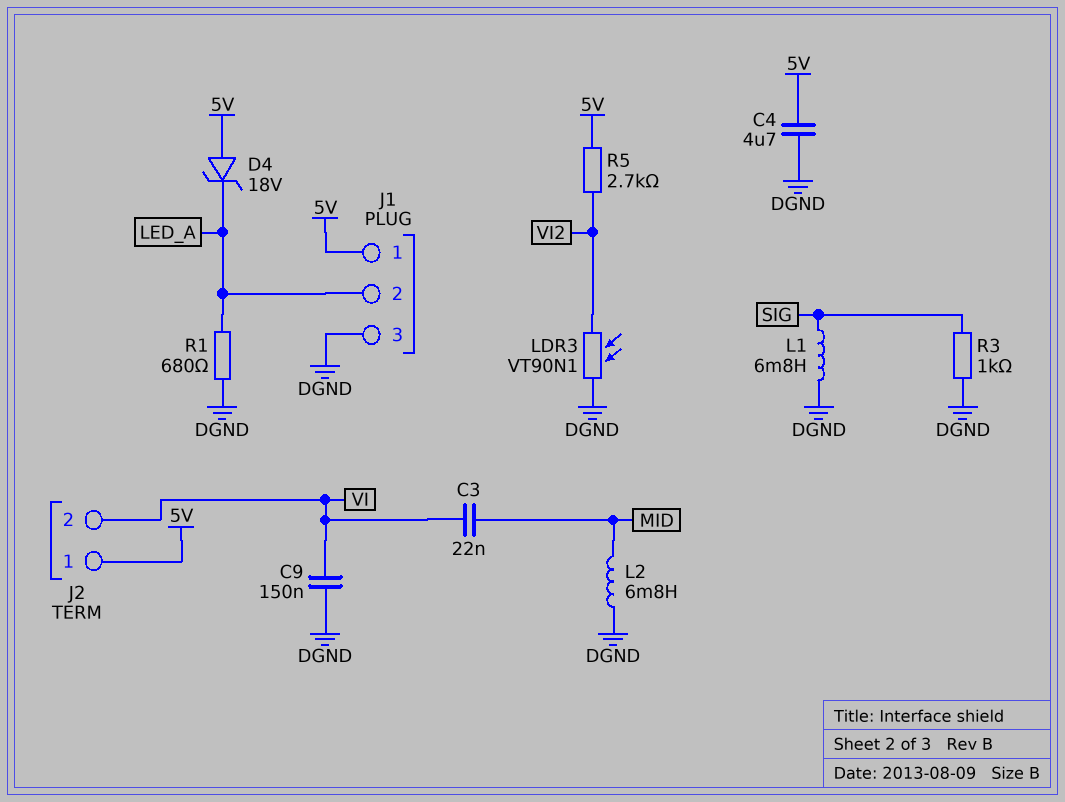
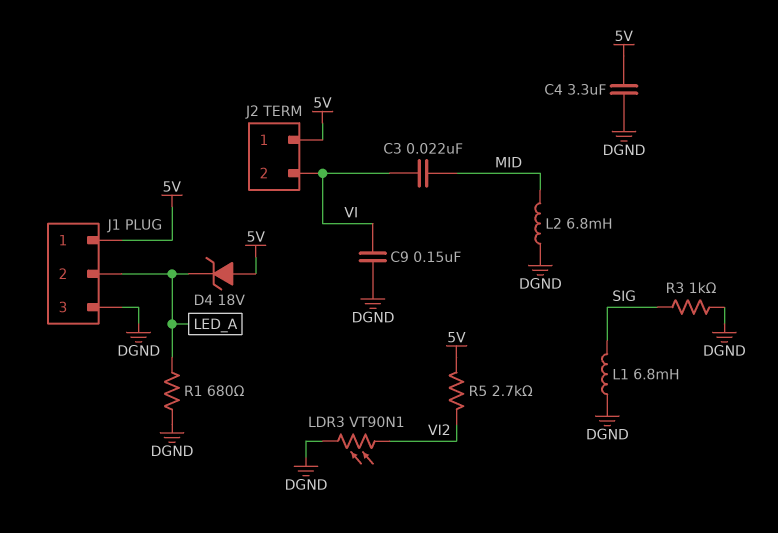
C4: 4.7uF (5V, DGND) -> 3.3uF (5V, DGND)

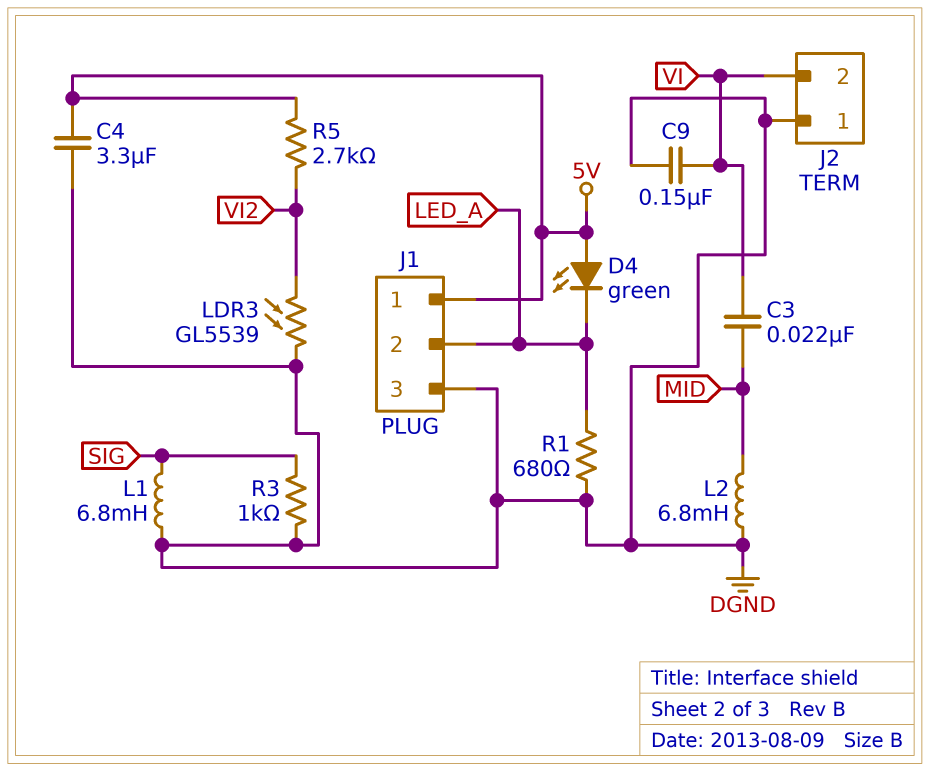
D4: zener 18V (A 5V, K LED_A) -> LED green (A 5V, K LED_A)
J2 pin 1: 5V -> DGND
LDR3: VT90N1 (DGND, VI2) -> GL5539 (DGND, VI2)

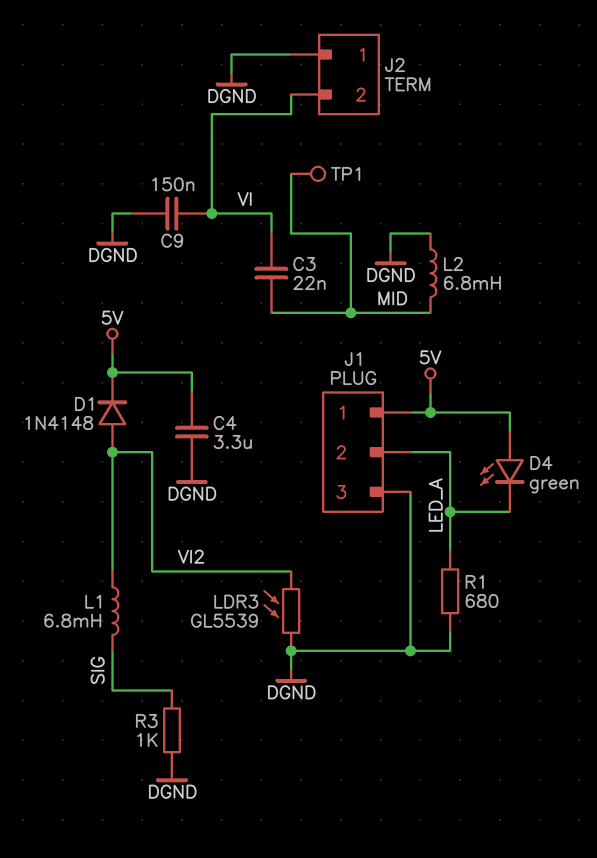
D1: none -> diode 1N4148 (A VI2, K 5V)
L1: 6.8mH (DGND, SIG) -> 6.8mH (SIG, VI2)
R5: 2.7k (5V, VI2) -> none
TP1: none -> test point (MID)

